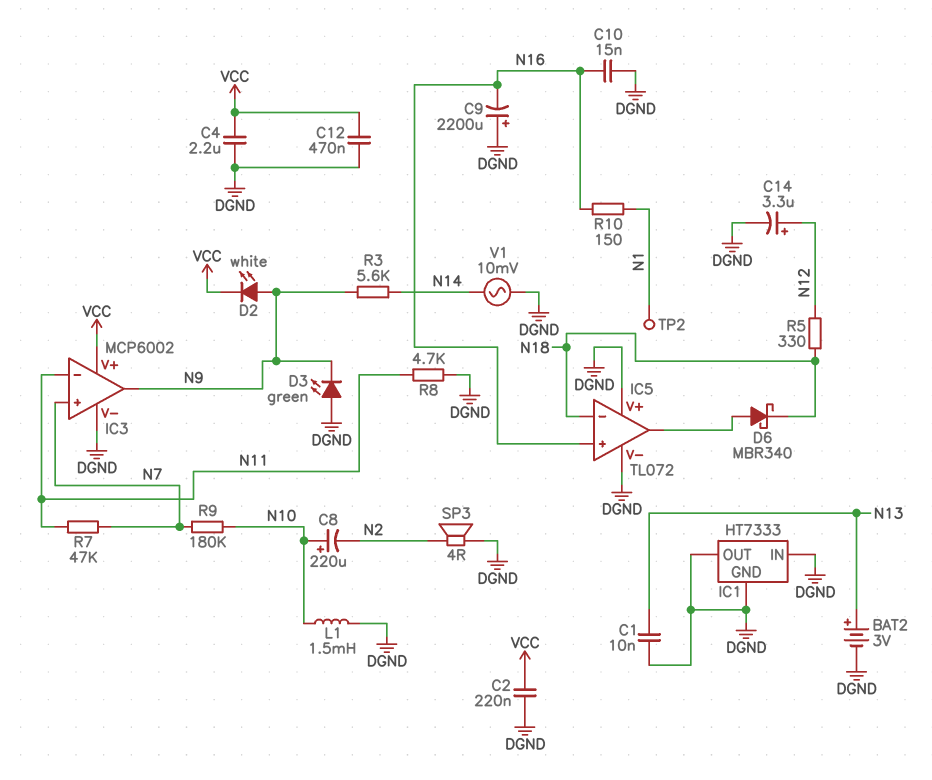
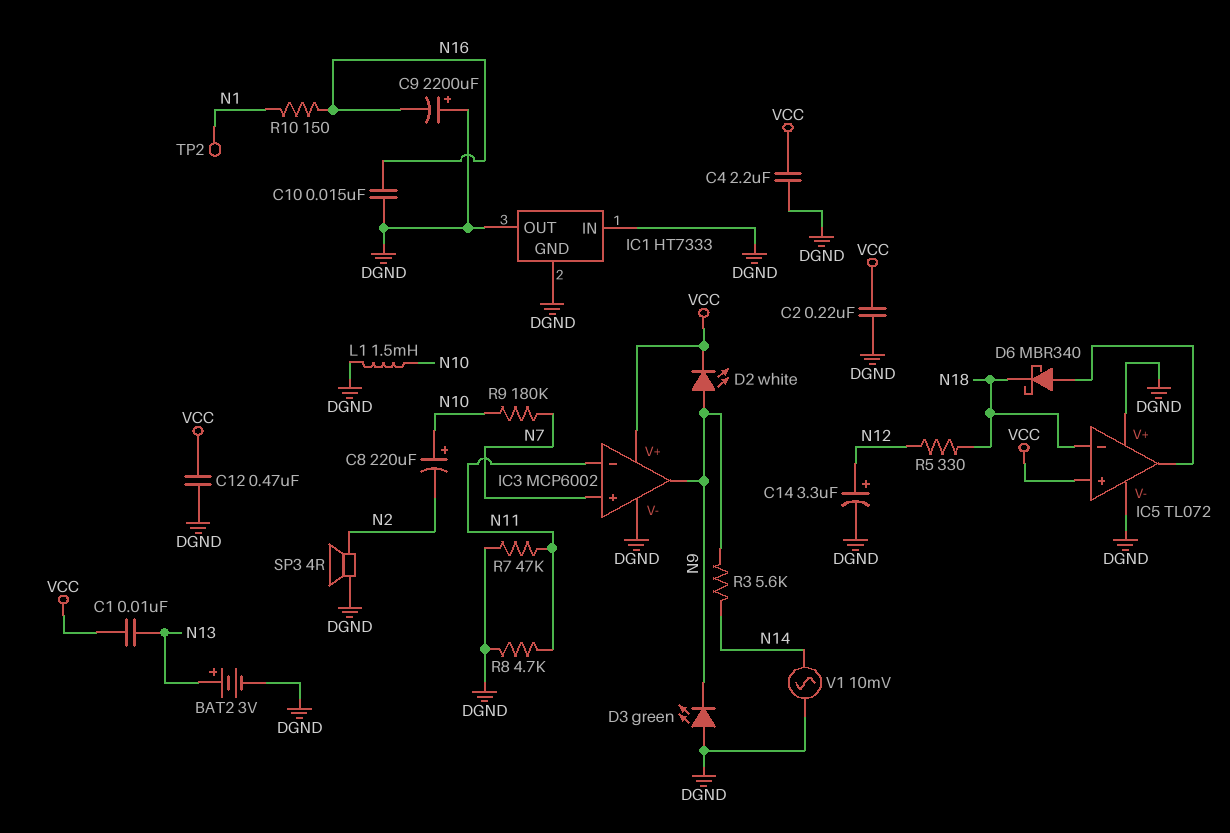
C1: 10nF (DGND, N13) -> 10nF (N13, VCC)
IC5 pin in+: N16 -> VCC
R7: 47k (N7, N11) -> 47k (DGND, N11)

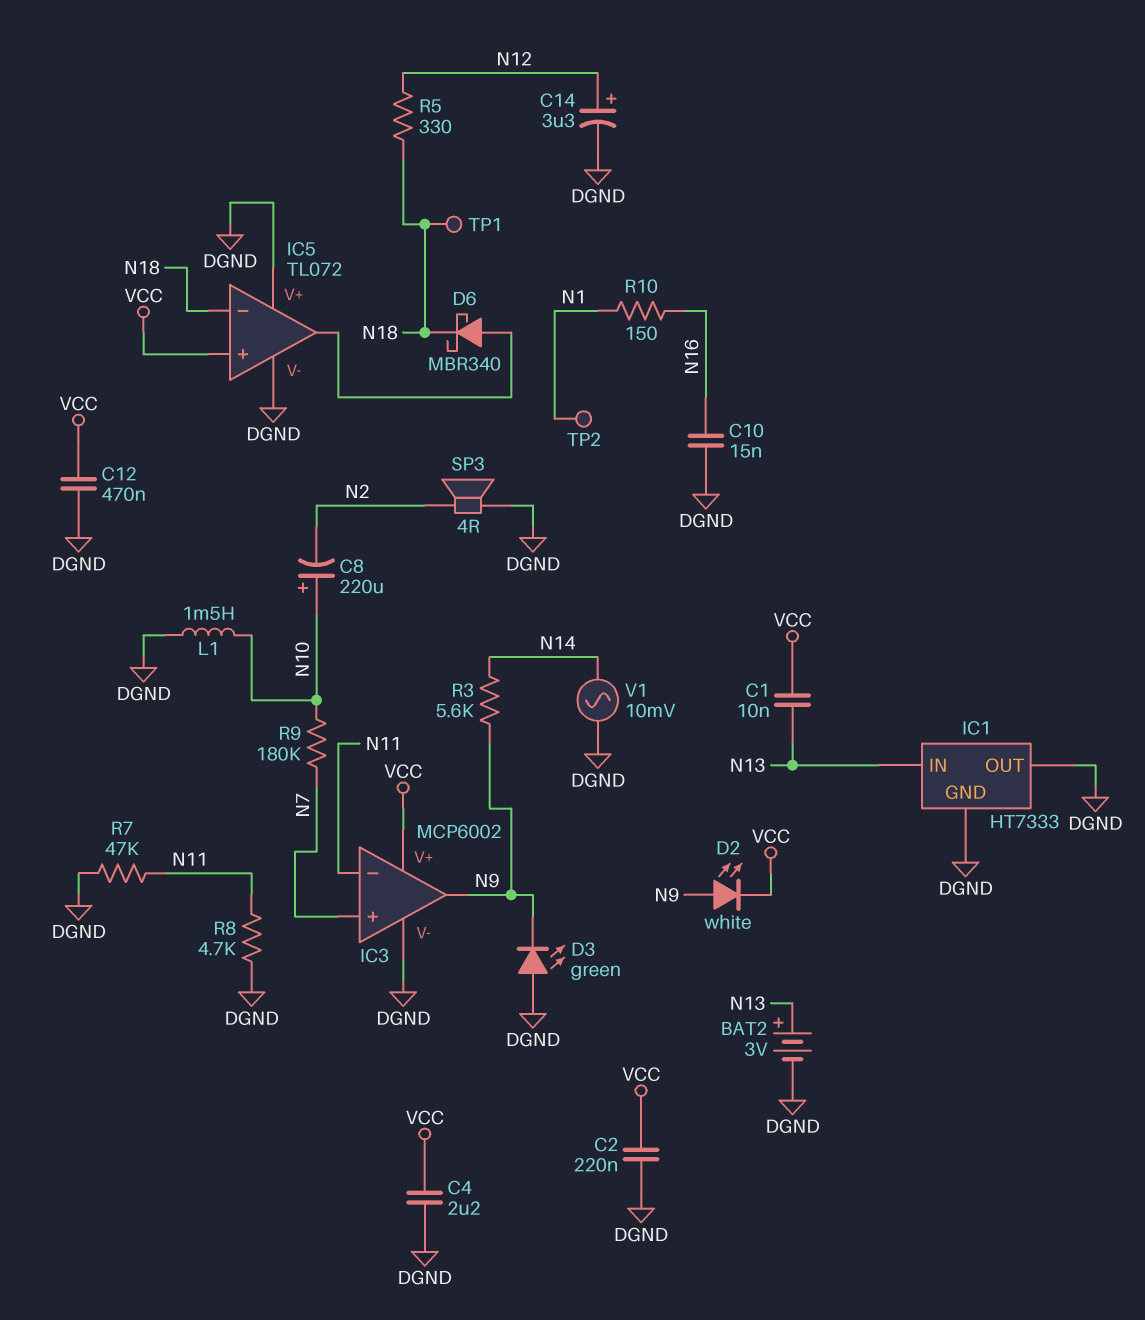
C9: 2200uF (plus DGND, minus N16) -> none
IC1 pin IN: DGND -> N13
TP1: none -> test point (N18)

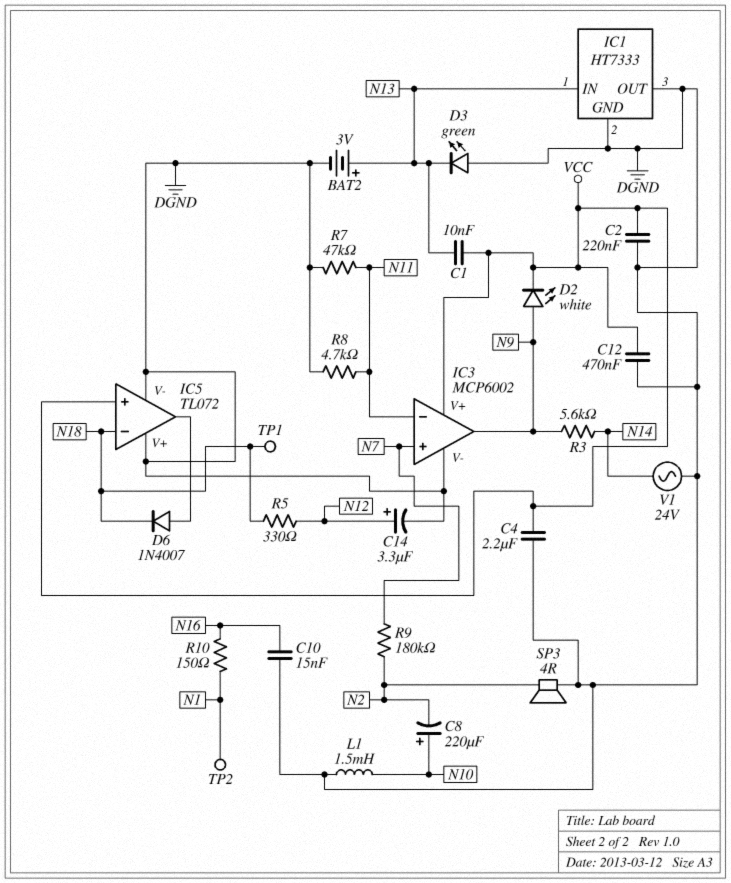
D3: LED green (A DGND, K N9) -> LED green (A DGND, K N13)
D6: schottky MBR340 (A IC5/out, K N18) -> diode 1N4007 (A IC5/out, K N18)
R9: 180k (N7, N10) -> 180k (N2, N7)
V1: AC 10mV (DGND, N14) -> AC 24V (DGND, N14)

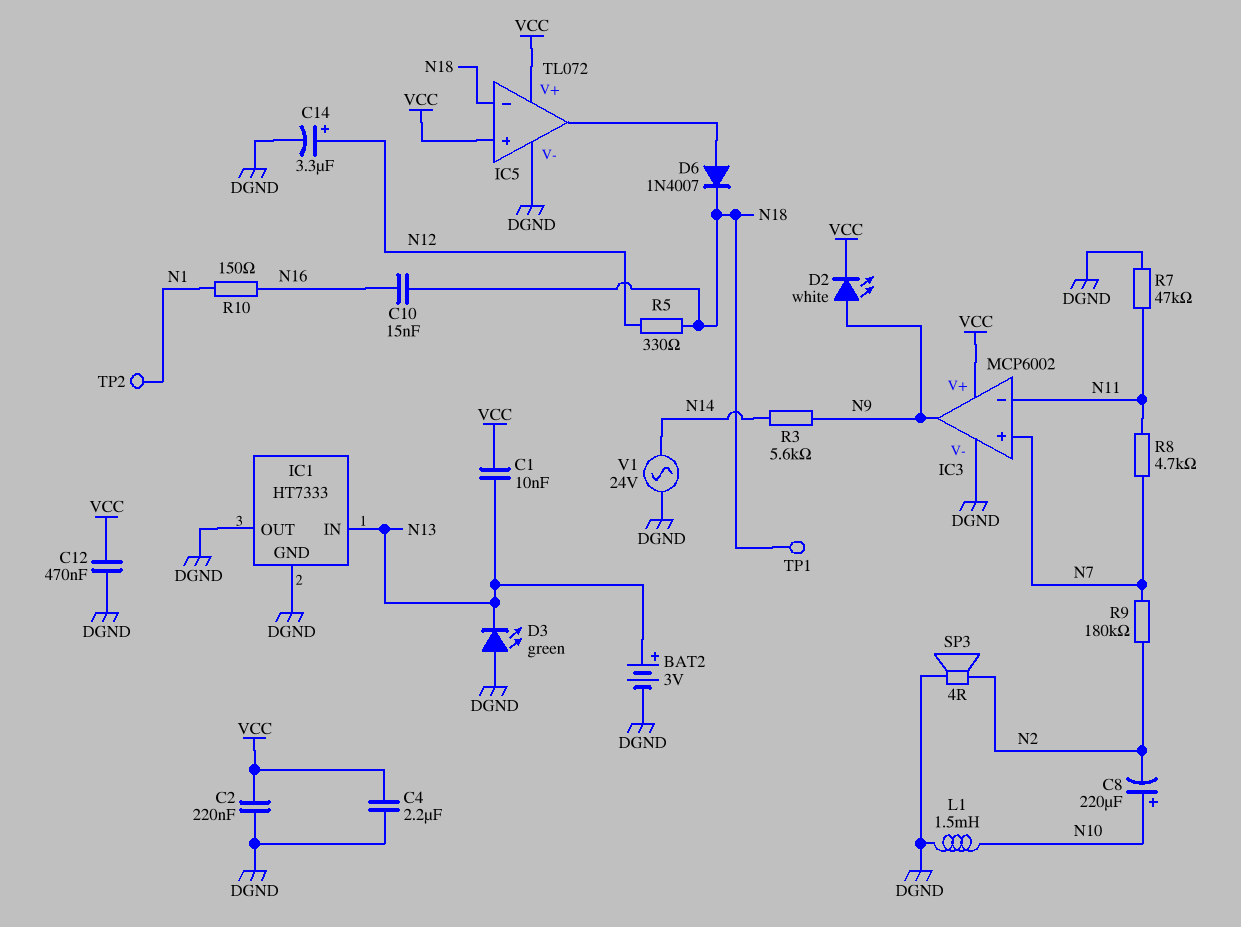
C10: 15nF (DGND, N16) -> 15nF (N16, N18)
IC5 pin V+: DGND -> VCC
R8: 4.7k (DGND, N11) -> 4.7k (N7, N11)

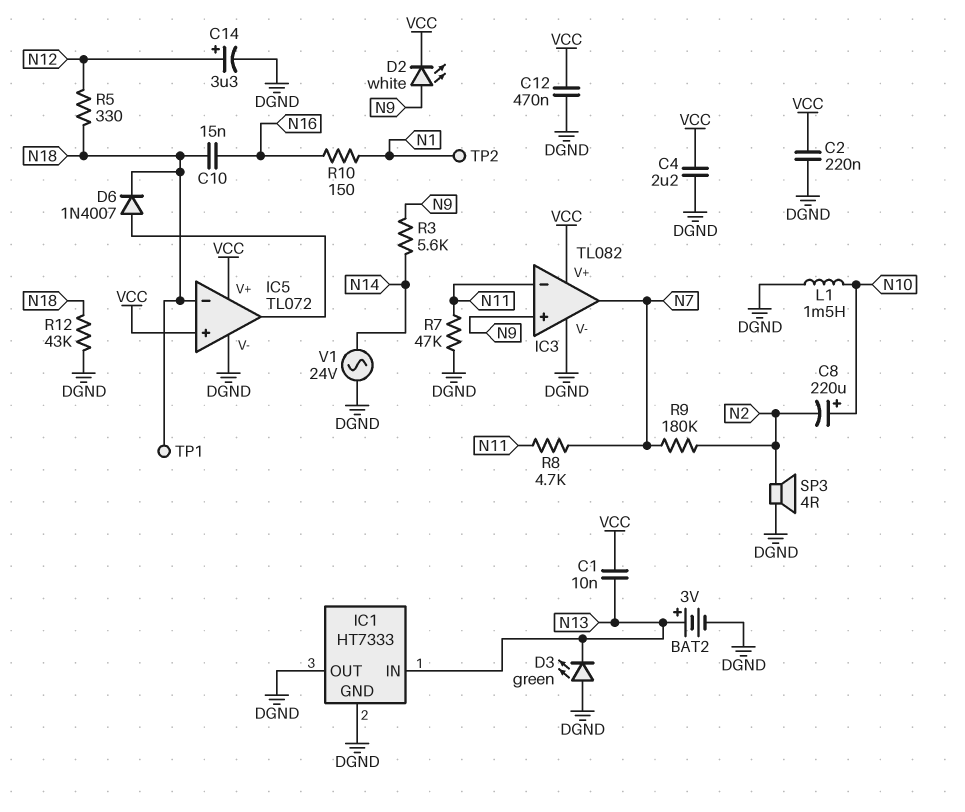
IC3: MCP6002 -> TL082
IC3 pin in+: N7 -> N9
IC3 pin out: N9 -> N7
R12: none -> 43k (DGND, N18)

